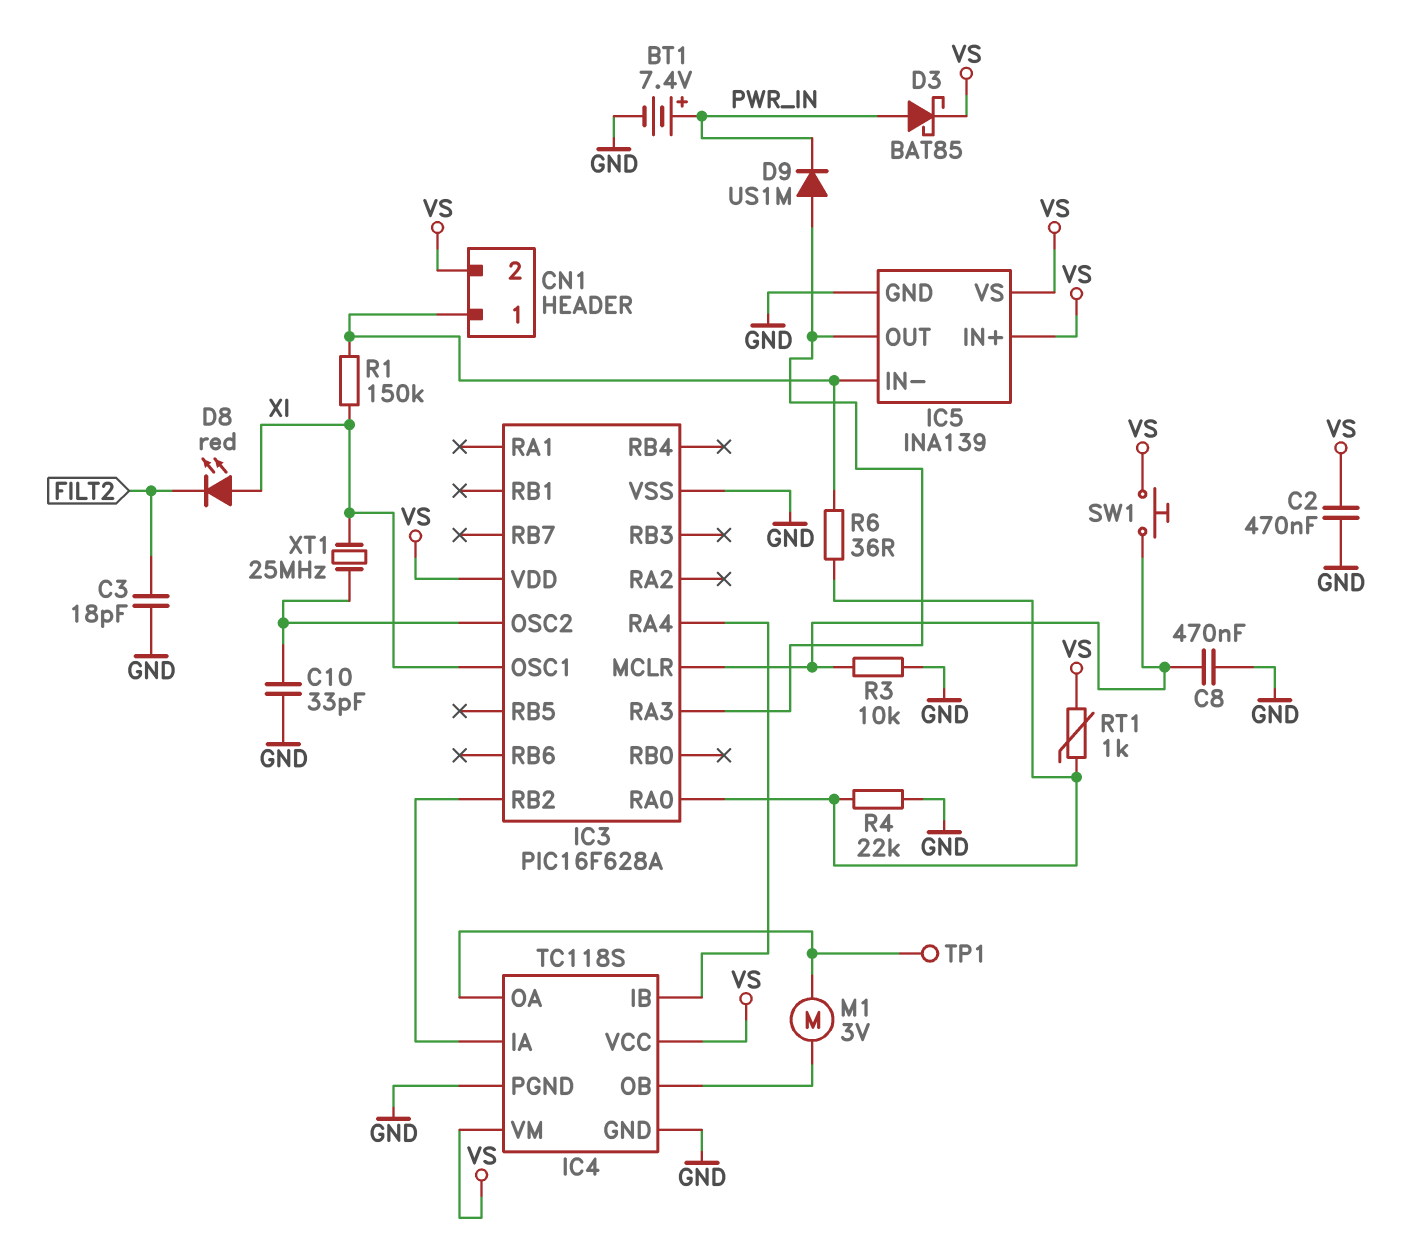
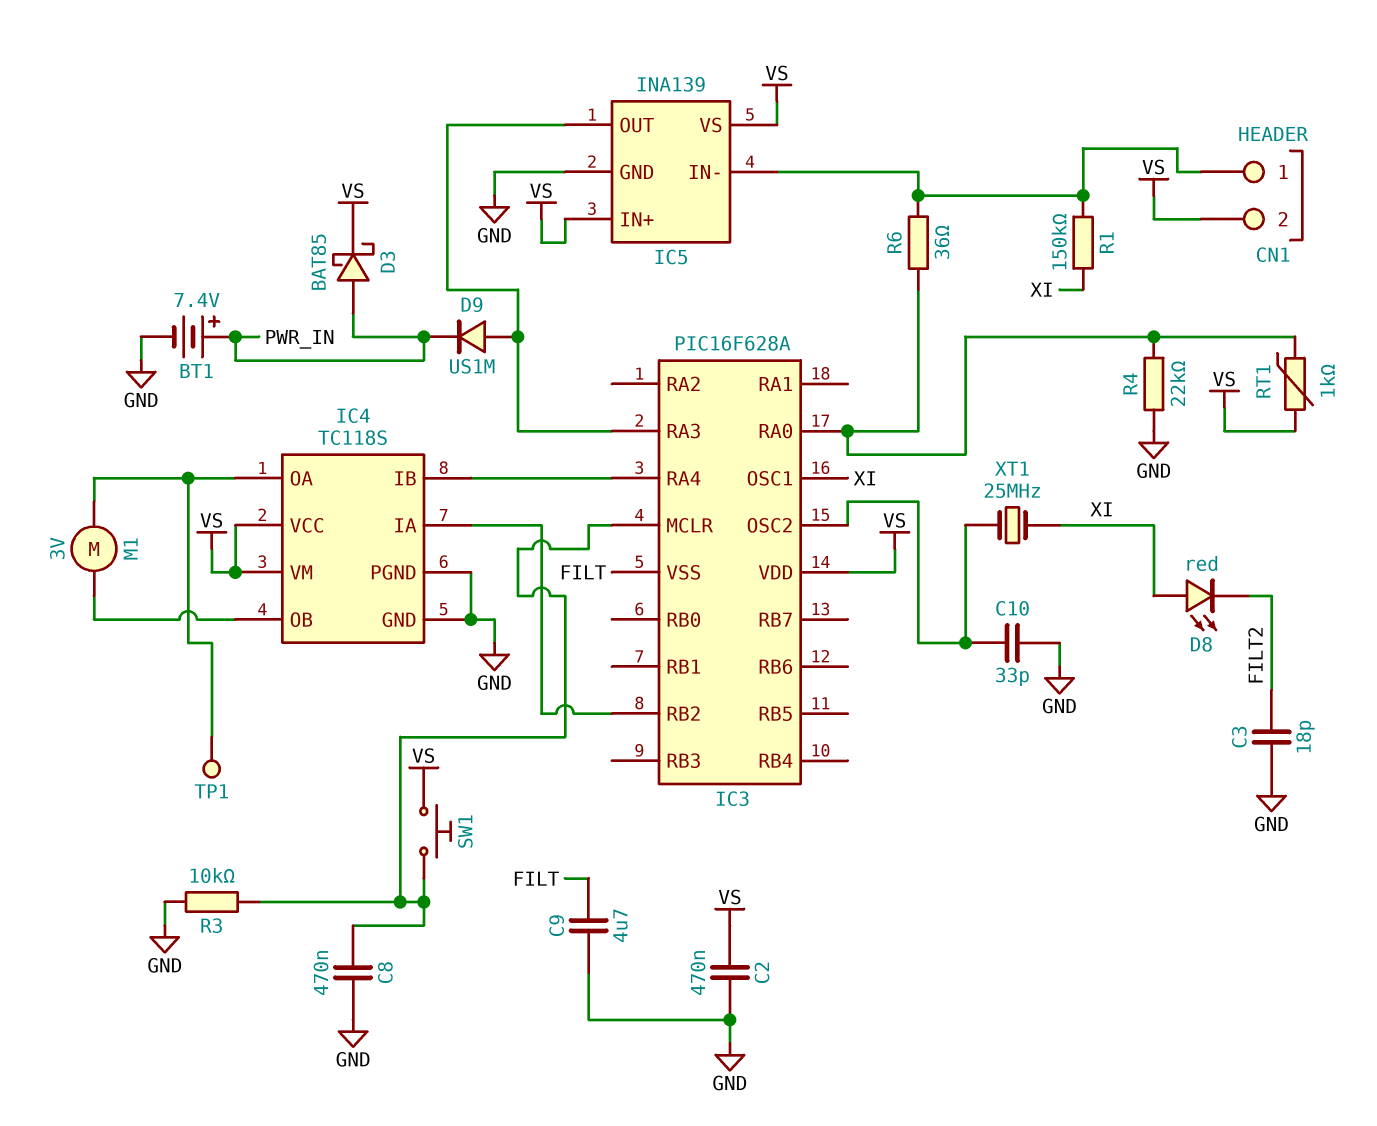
C9: none -> 4.7uF (FILT, GND)
IC3 pin VSS: GND -> FILT

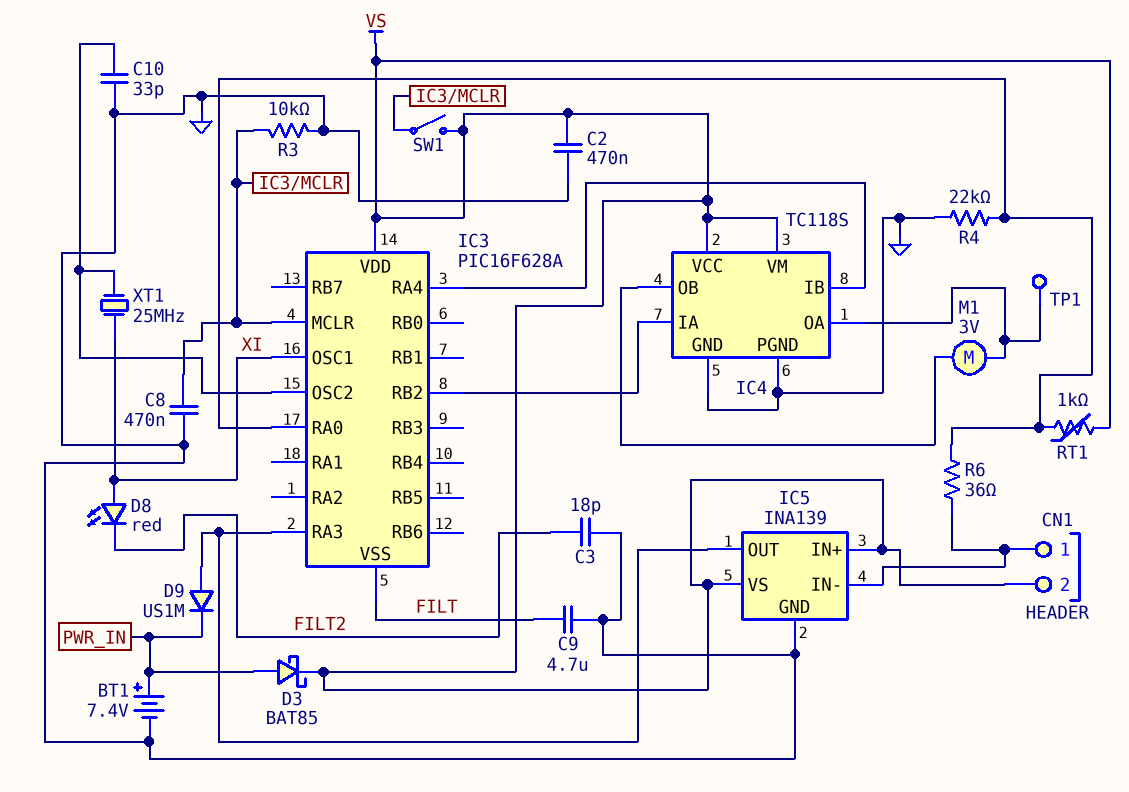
R1: 150k (CN1/1, XI) -> none
SW1: button (IC3/MCLR, VS) -> switch (IC3/MCLR, VS)

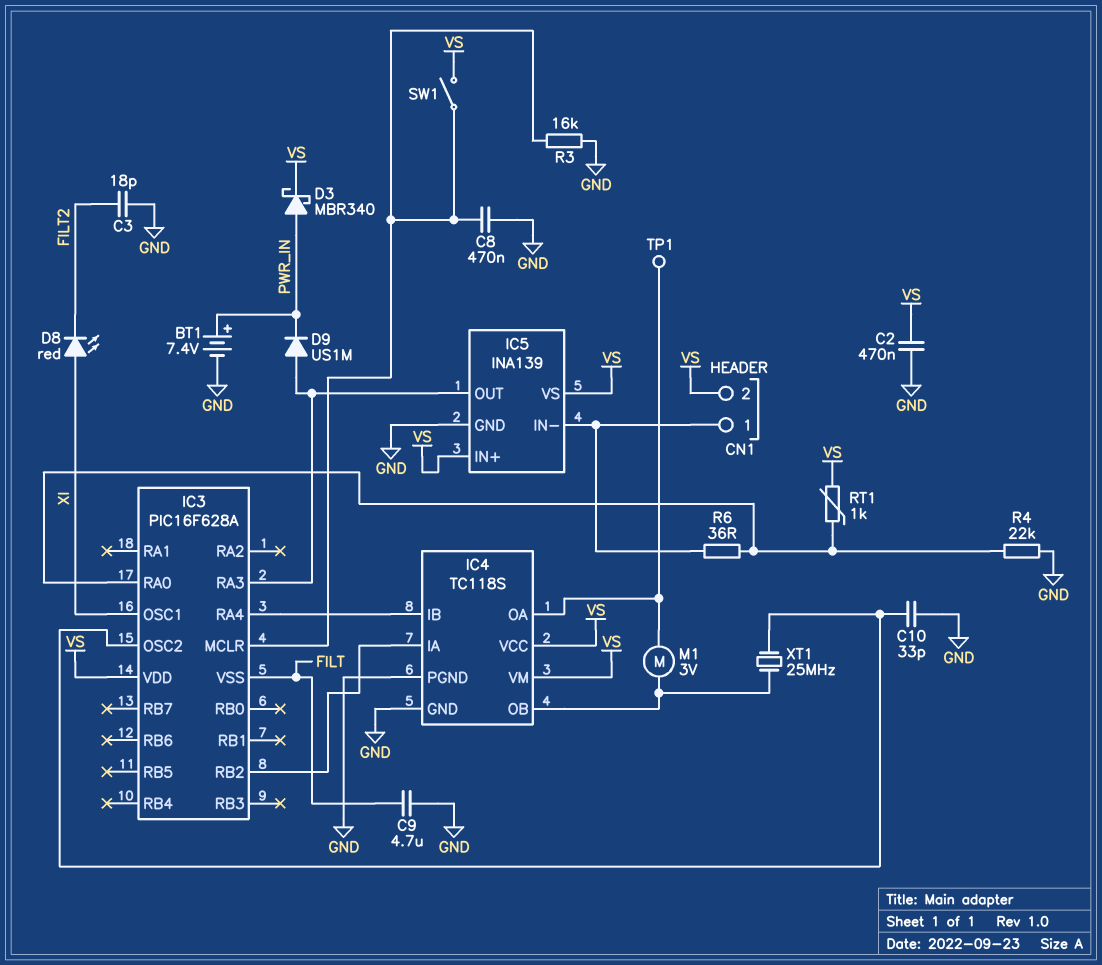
D3: schottky BAT85 (A PWR_IN, K VS) -> schottky MBR340 (A PWR_IN, K VS)
R3: 10k (GND, IC3/MCLR) -> 16k (GND, IC3/MCLR)
XT1: 25MHz (IC3/OSC2, XI) -> 25MHz (IC3/OSC2, IC4/OB)

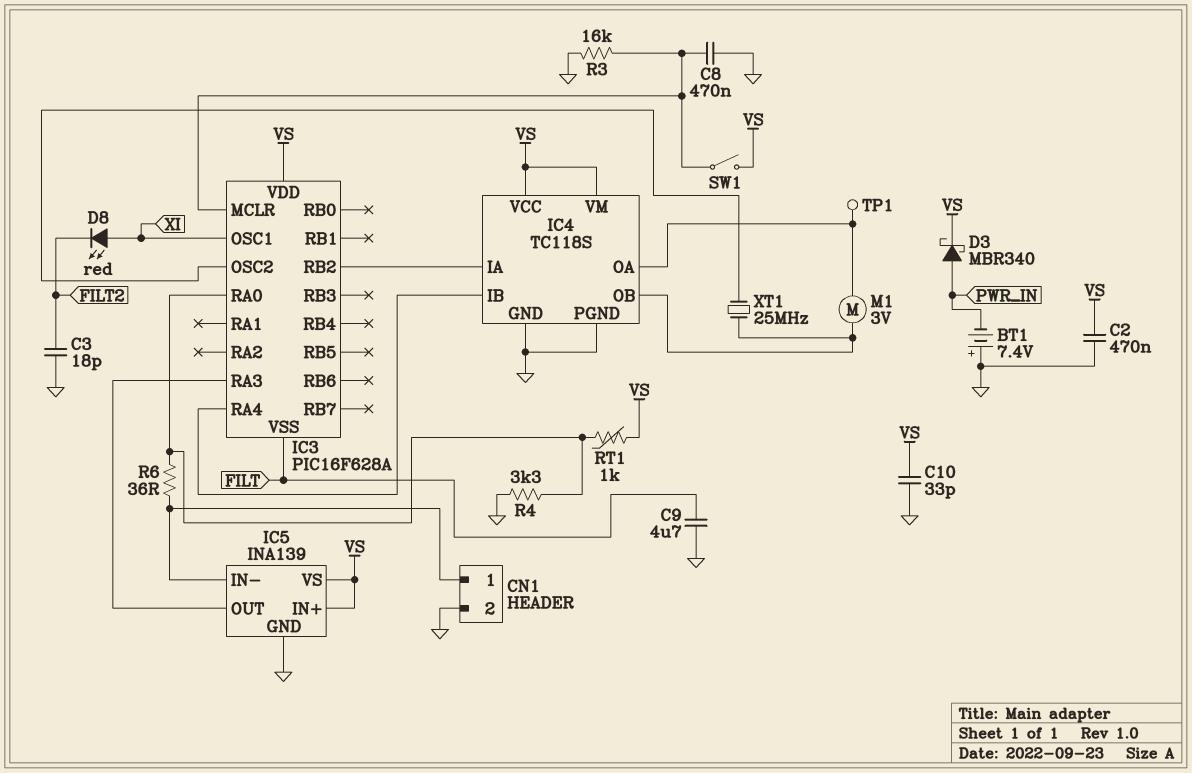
BT1: 7.4V (plus PWR_IN, minus GND) -> 7.4V (plus GND, minus PWR_IN)
C10: 33pF (GND, IC3/OSC2) -> 33pF (GND, VS)
CN1 pin 2: VS -> GND
D9: diode US1M (A IC3/RA3, K PWR_IN) -> none
R4: 22k (GND, IC3/RA0) -> 3.3k (GND, IC3/RA0)

